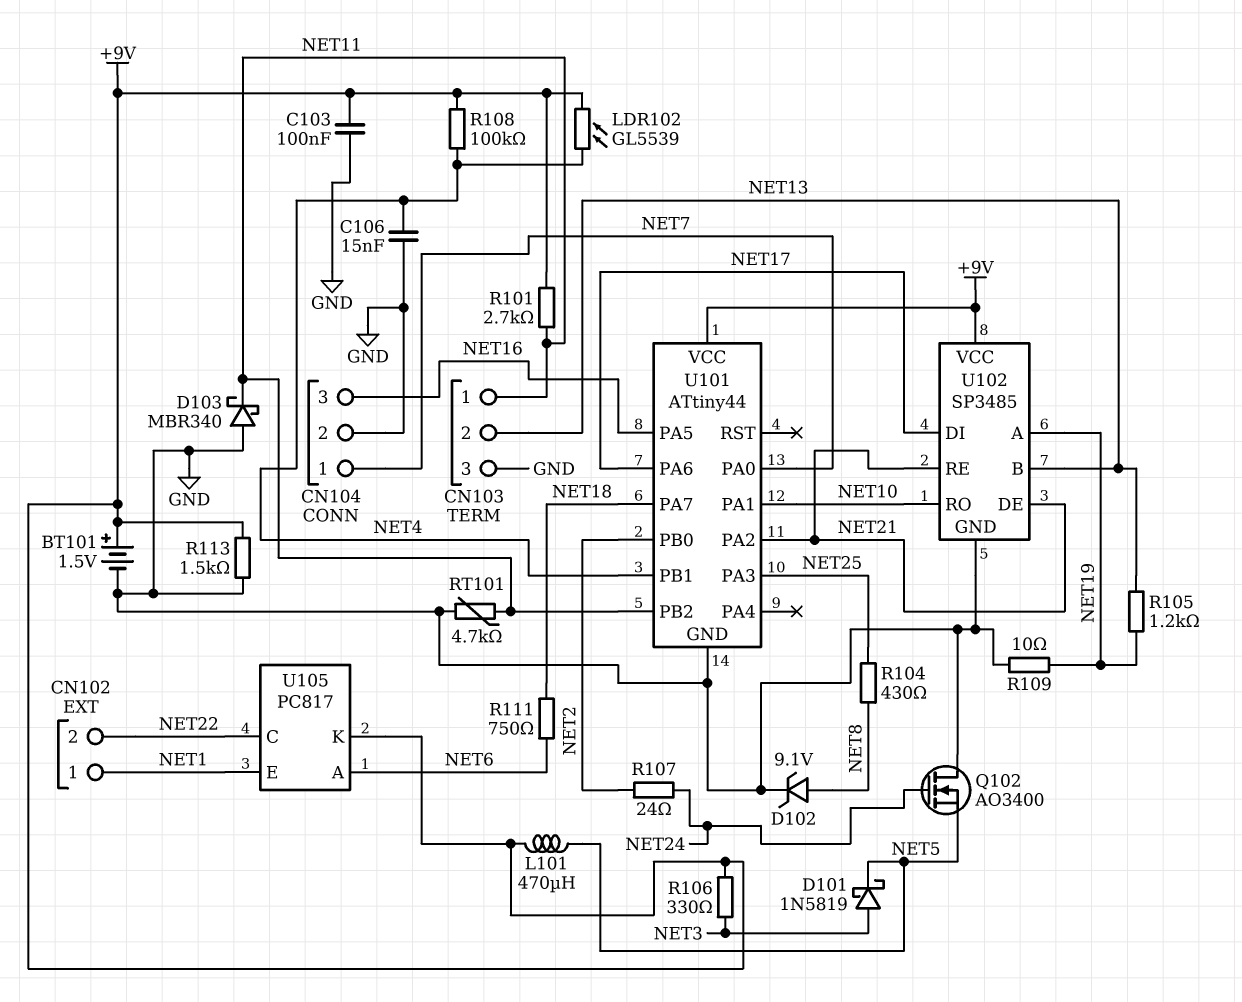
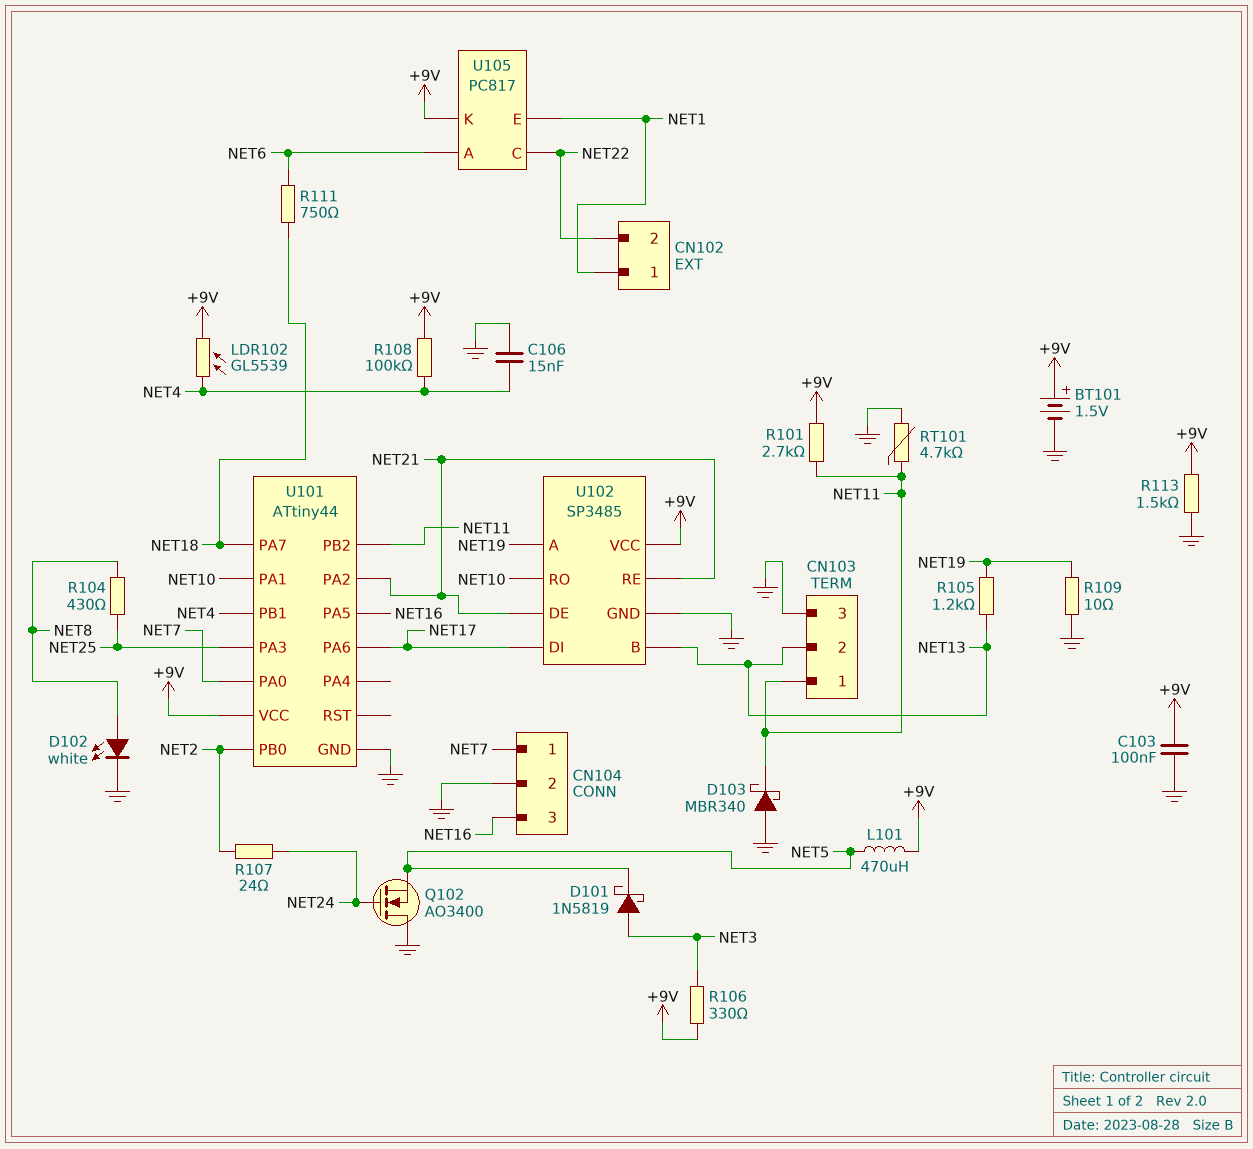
D102: zener 9.1V (A NET8, K GND) -> LED white (A NET8, K GND)

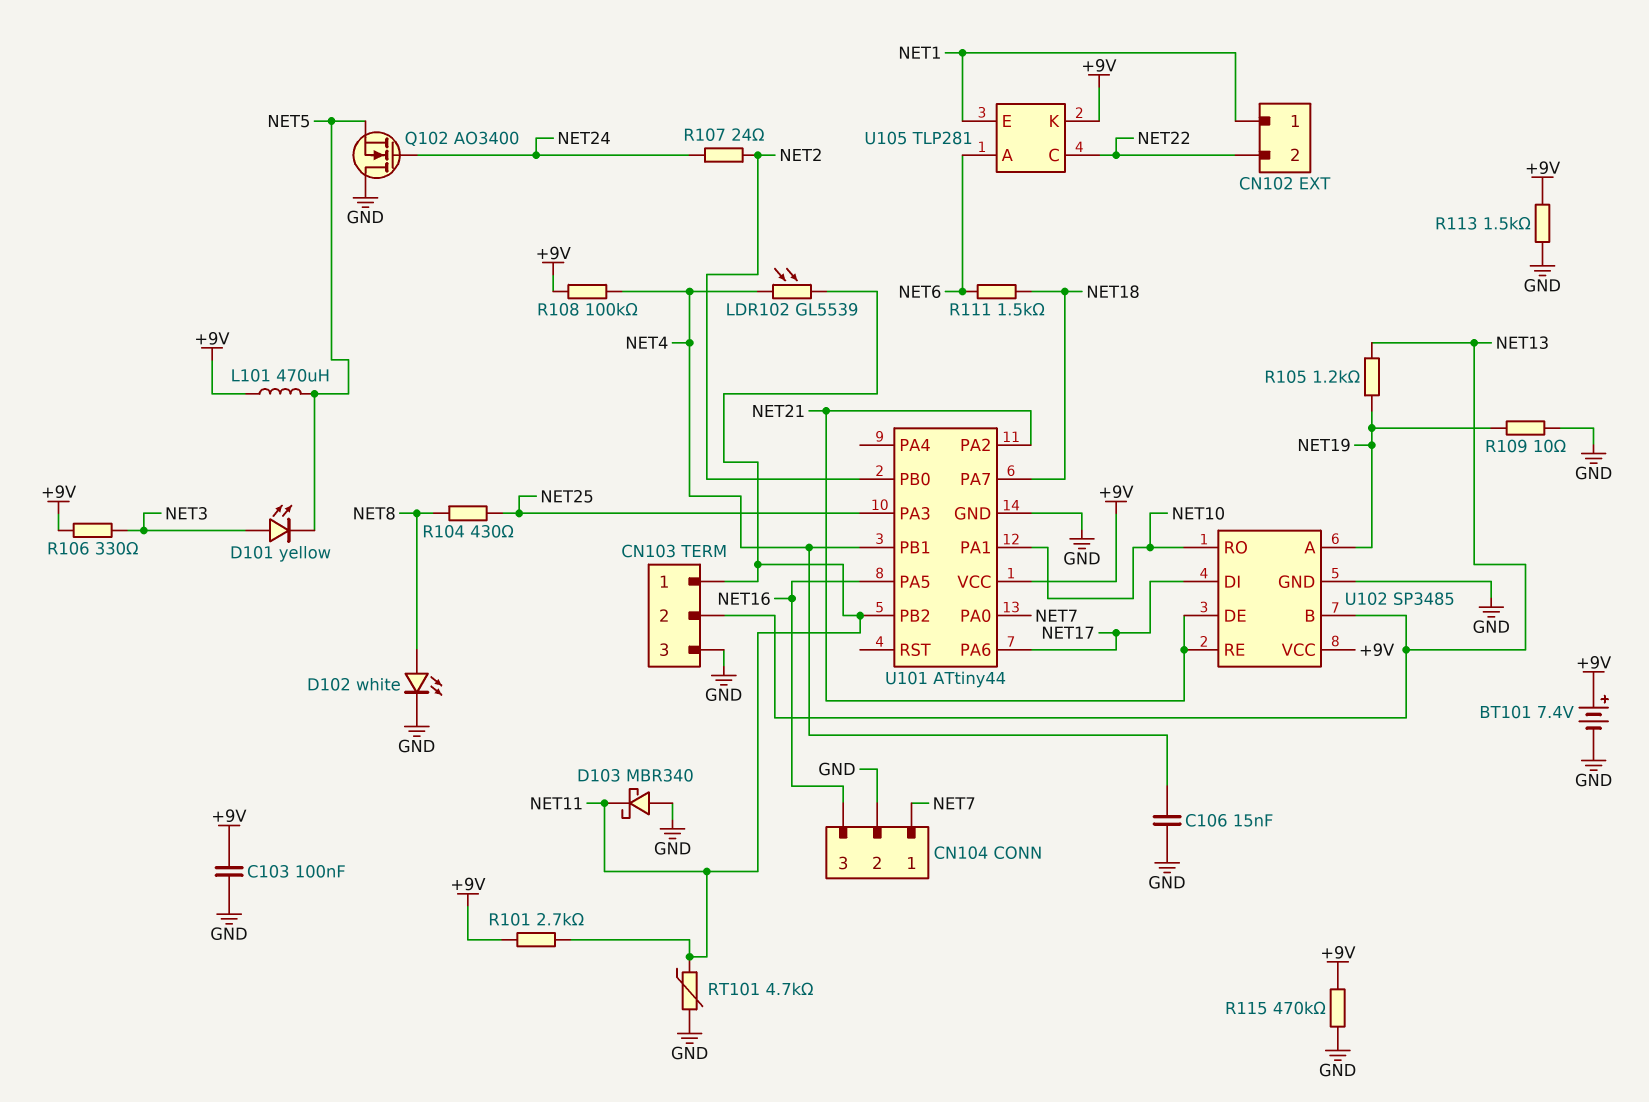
BT101: 1.5V (plus +9V, minus GND) -> 7.4V (plus +9V, minus GND)
D101: schottky 1N5819 (A NET3, K NET5) -> LED yellow (A NET3, K NET5)
LDR102: GL5539 (+9V, NET4) -> GL5539 (NET4, NET11)
R111: 750 (NET6, NET18) -> 1.5k (NET6, NET18)
R115: none -> 470k (+9V, GND)
U105: PC817 -> TLP281

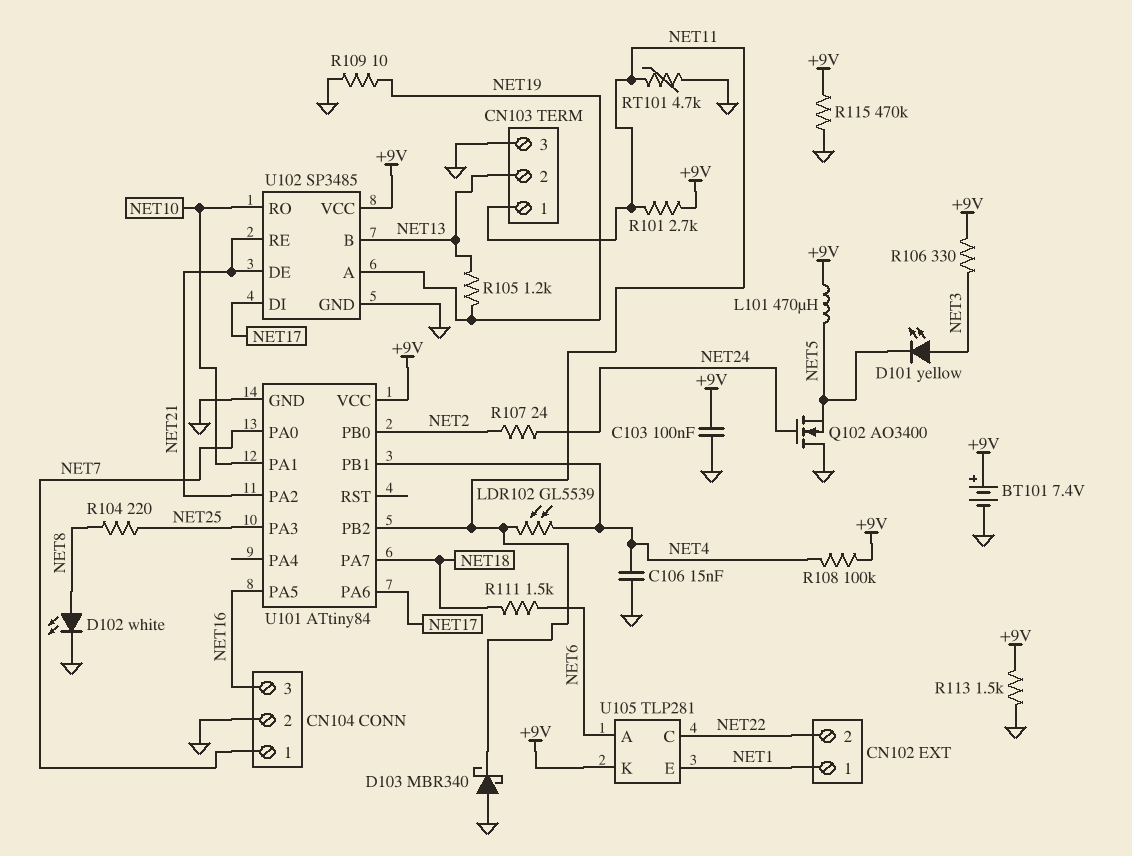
R104: 430 (NET8, NET25) -> 220 (NET8, NET25)
U101: ATtiny44 -> ATtiny84

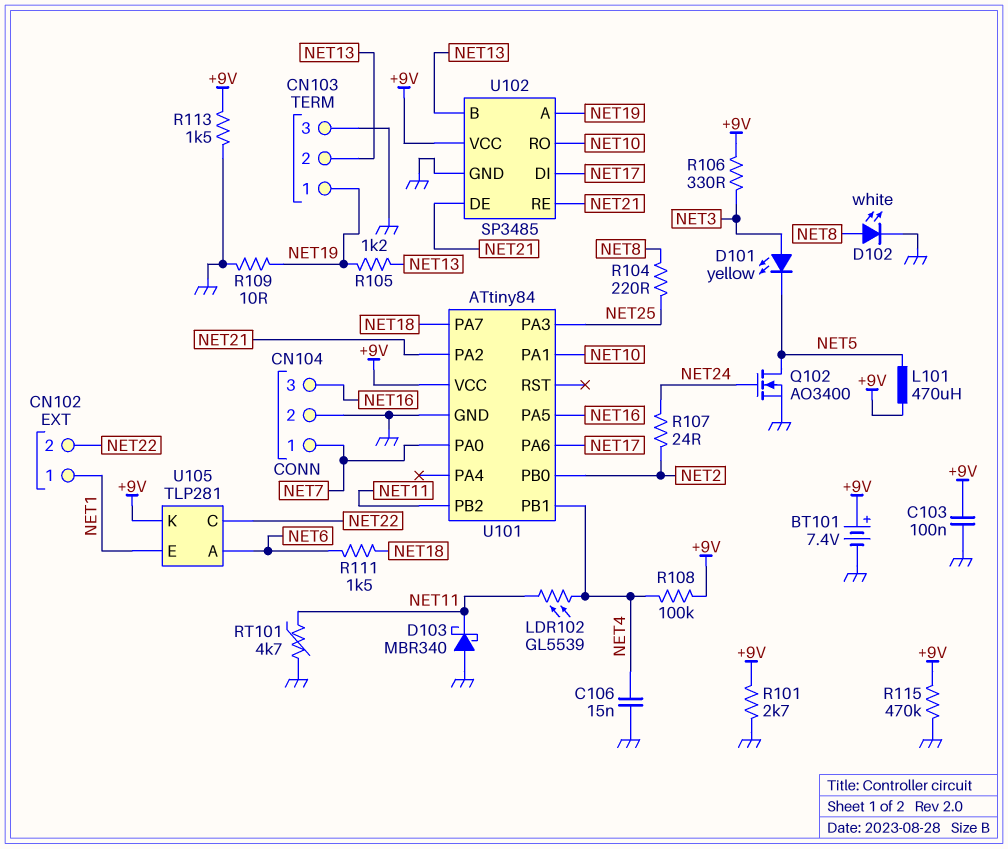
CN103 pin 1: NET11 -> NET19
Q102: NMOS AO3400 (G NET24, D GND, S NET5) -> NMOS AO3400 (G NET24, D NET5, S GND)
R101: 2.7k (+9V, NET11) -> 2.7k (+9V, GND)

